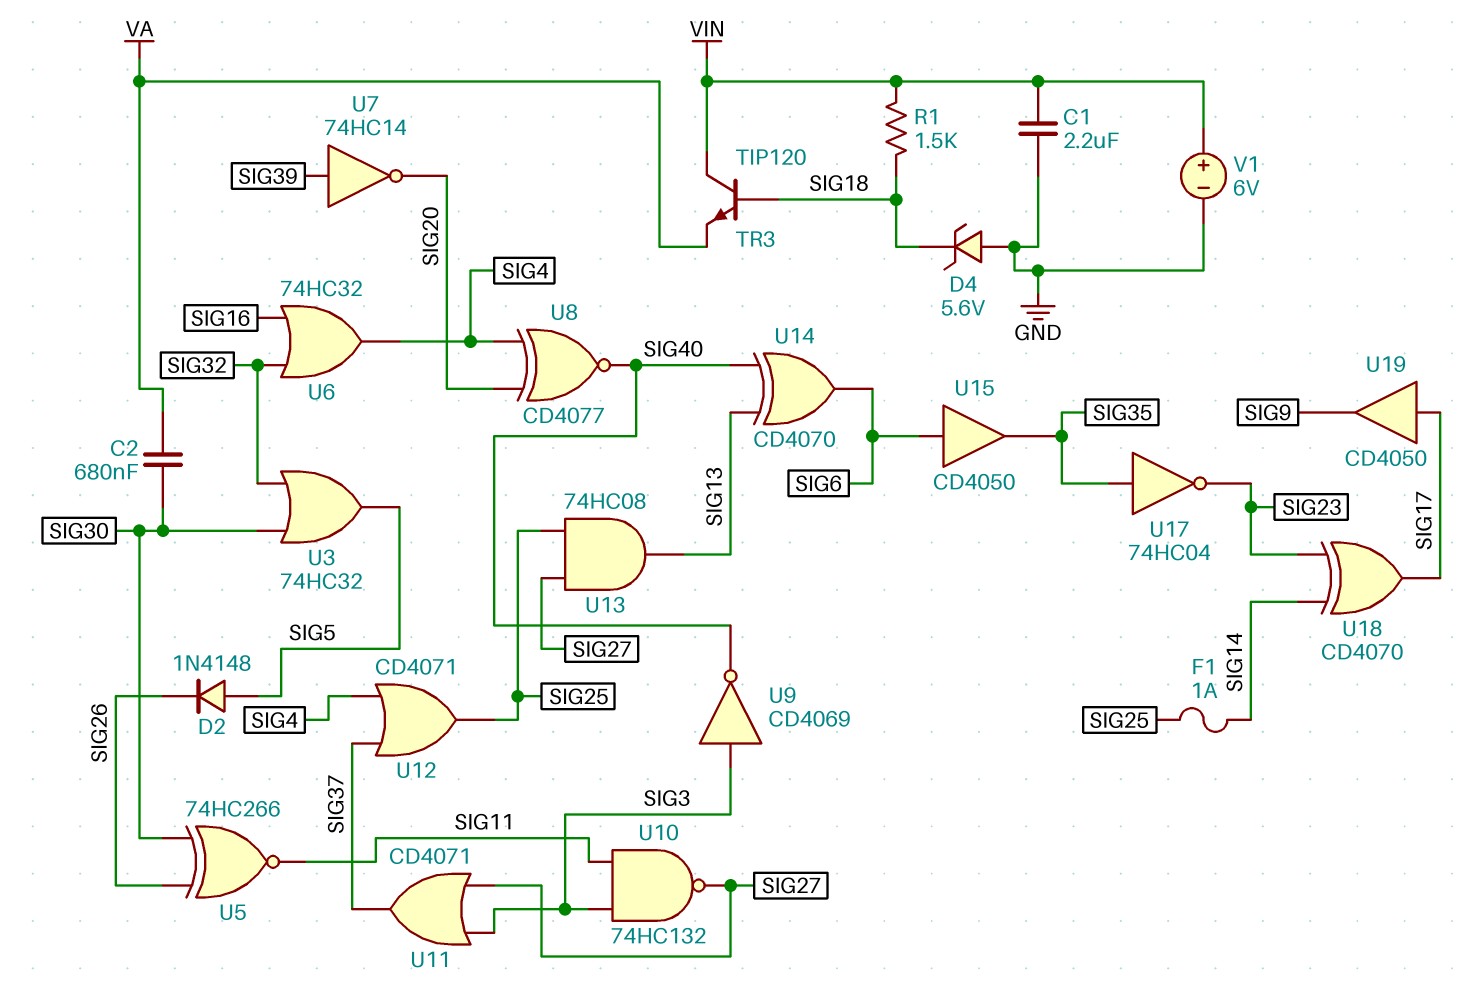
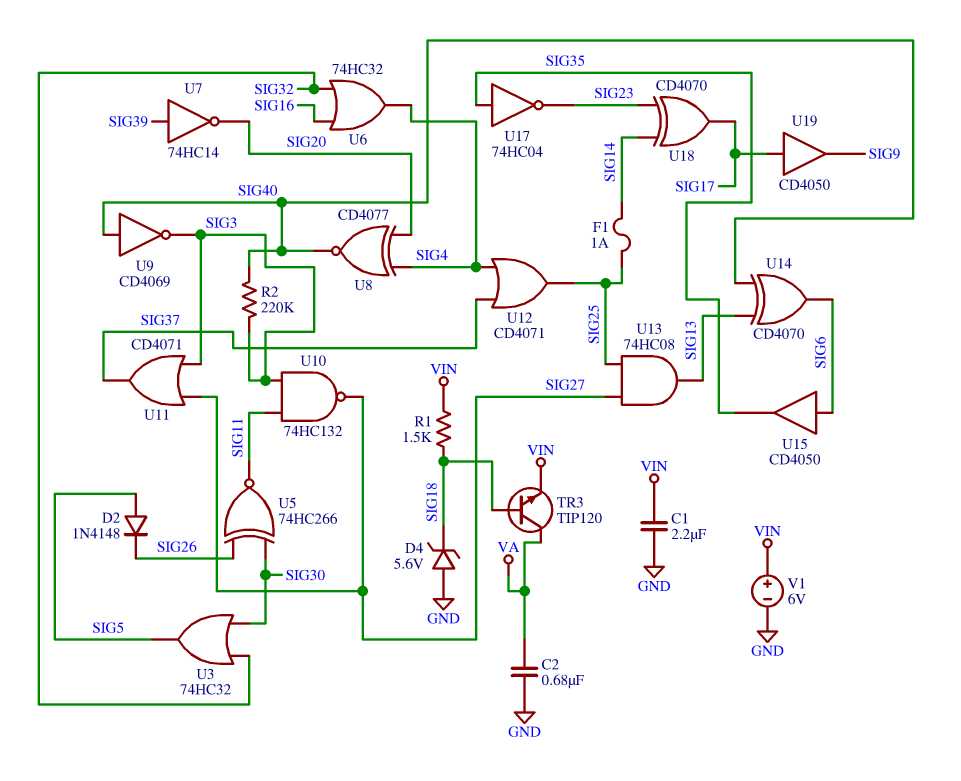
C2: 680nF (SIG30, VA) -> 680nF (GND, VA)
R2: none -> 220k (SIG3, SIG40)
TR3: NPN TIP120 (B SIG18, C VIN, E VA) -> NPN TIP120 (B SIG18, C VA, E VIN)
U9: NOT CD4069 (in SIG3, out SIG40) -> NOT CD4069 (in SIG40, out SIG3)

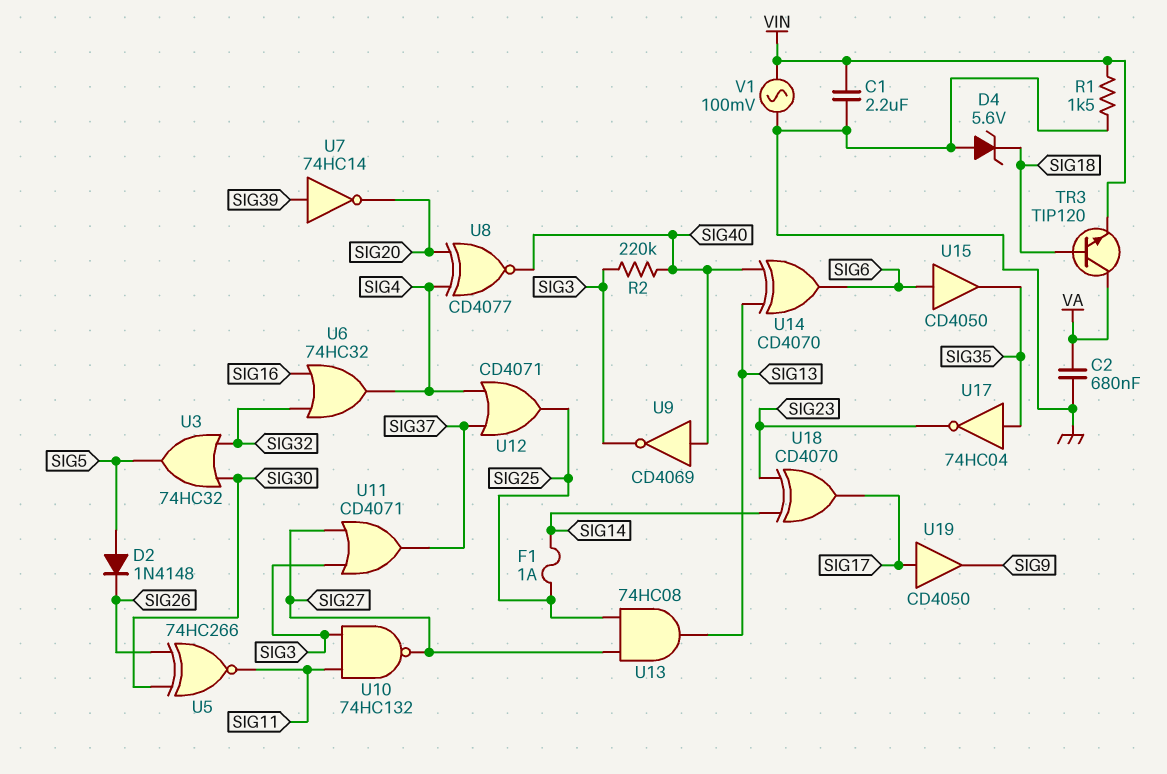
R1: 1.5k (SIG18, VIN) -> 1.5k (GND, VIN)
V1: 6V (plus VIN, minus GND) -> AC 100mV (GND, VIN)

